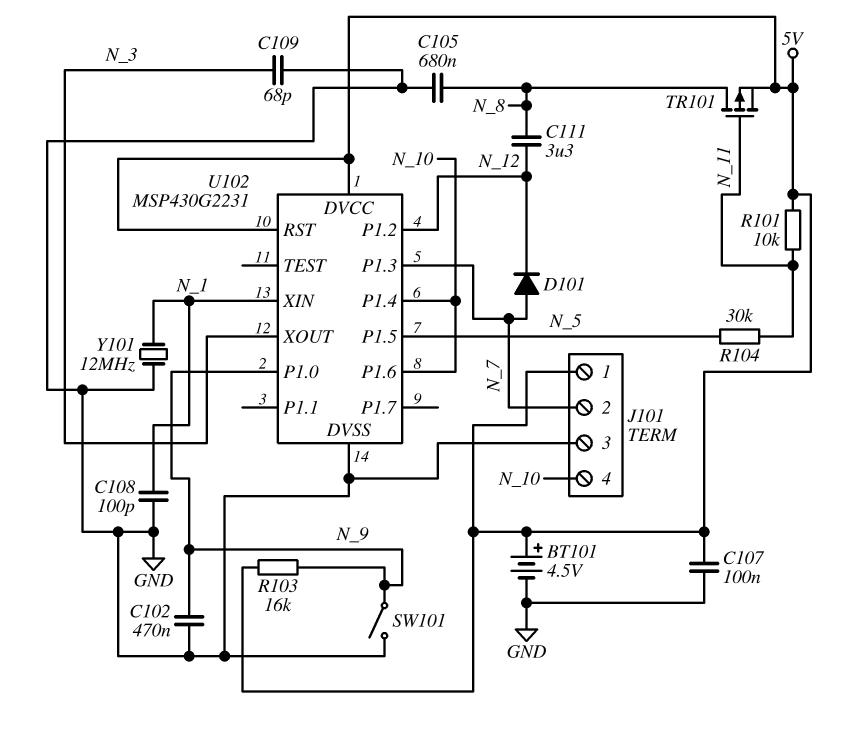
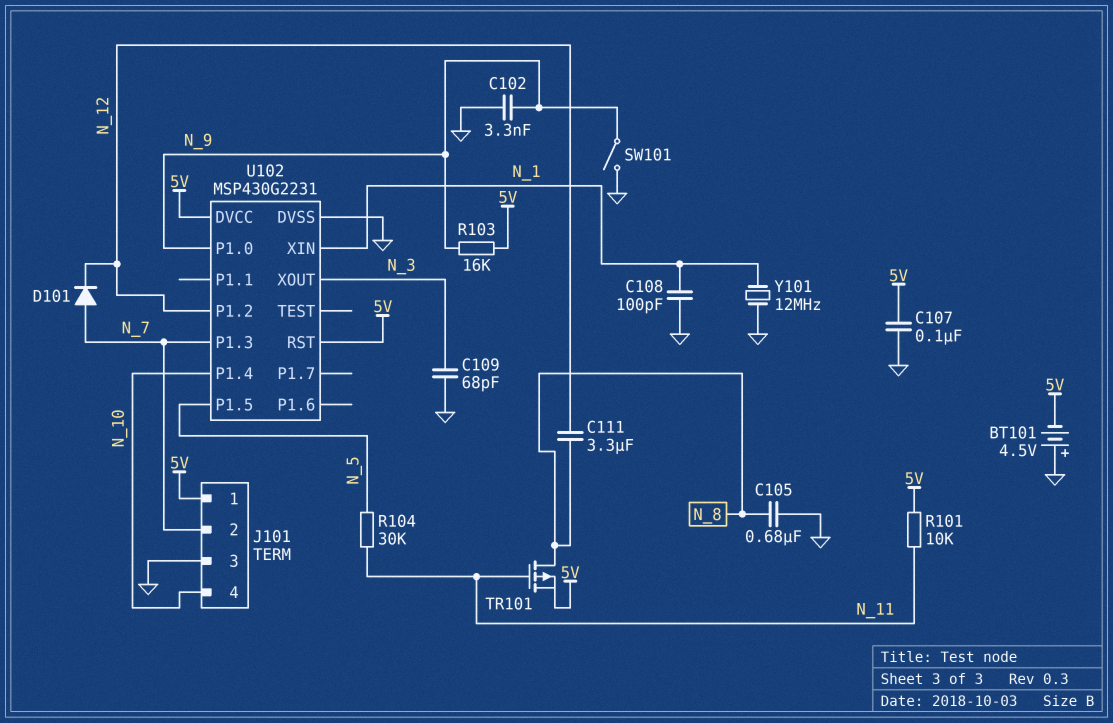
BT101: 4.5V (plus 5V, minus GND) -> 4.5V (plus GND, minus 5V)
C102: 470nF (GND, N_9) -> 3.3nF (GND, N_9)
U102 pin P1.6: N_10 -> none

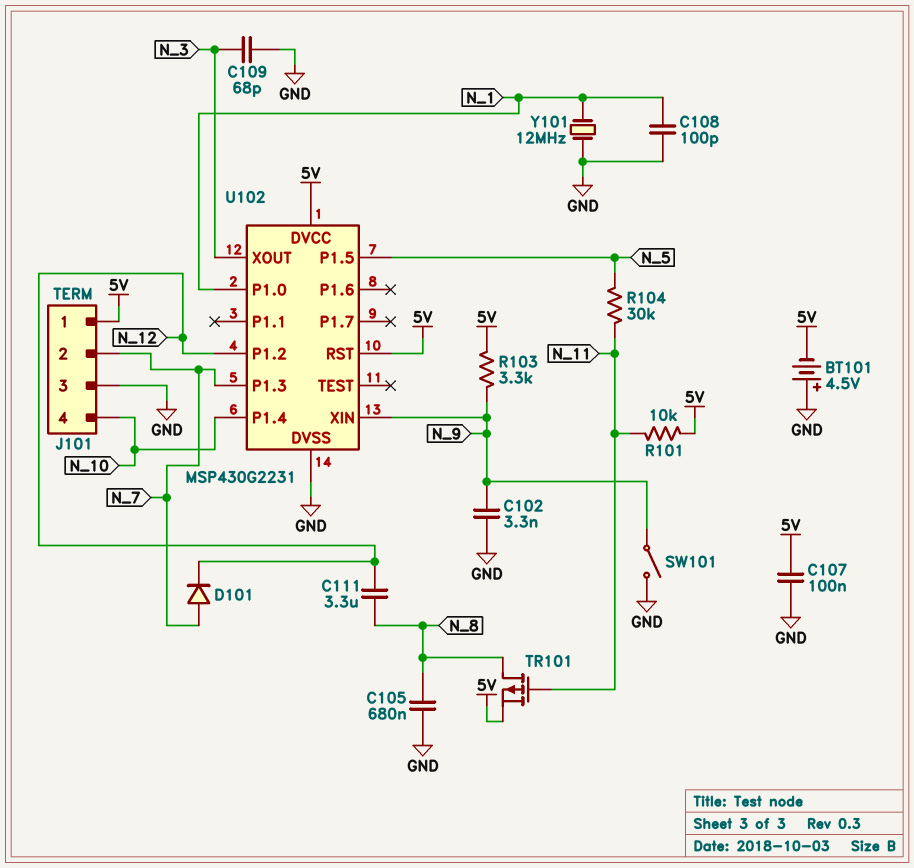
R103: 16k (5V, N_9) -> 3.3k (5V, N_9)
U102 pin P1.0: N_9 -> N_1
U102 pin XIN: N_1 -> N_9

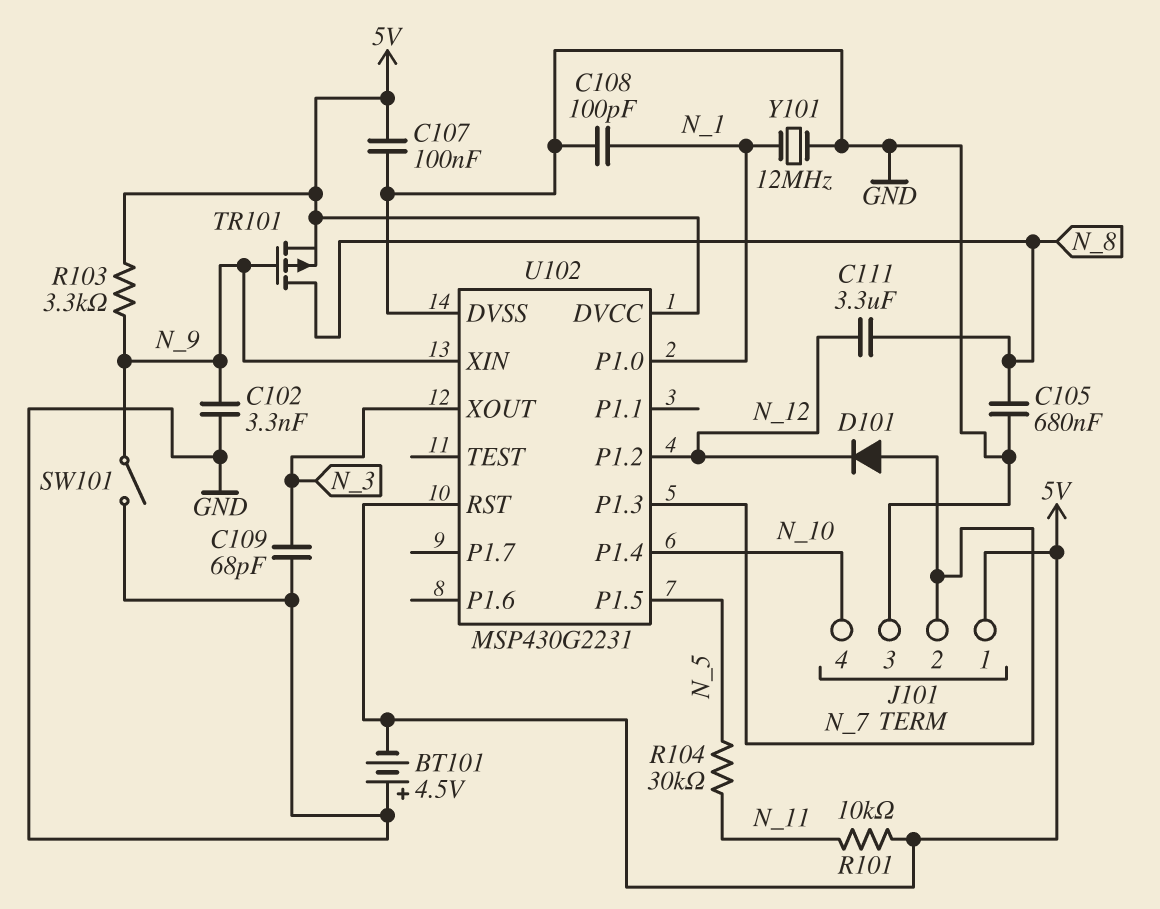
TR101: PMOS (G N_11, D N_8, S 5V) -> PMOS (G N_9, D N_8, S 5V)

